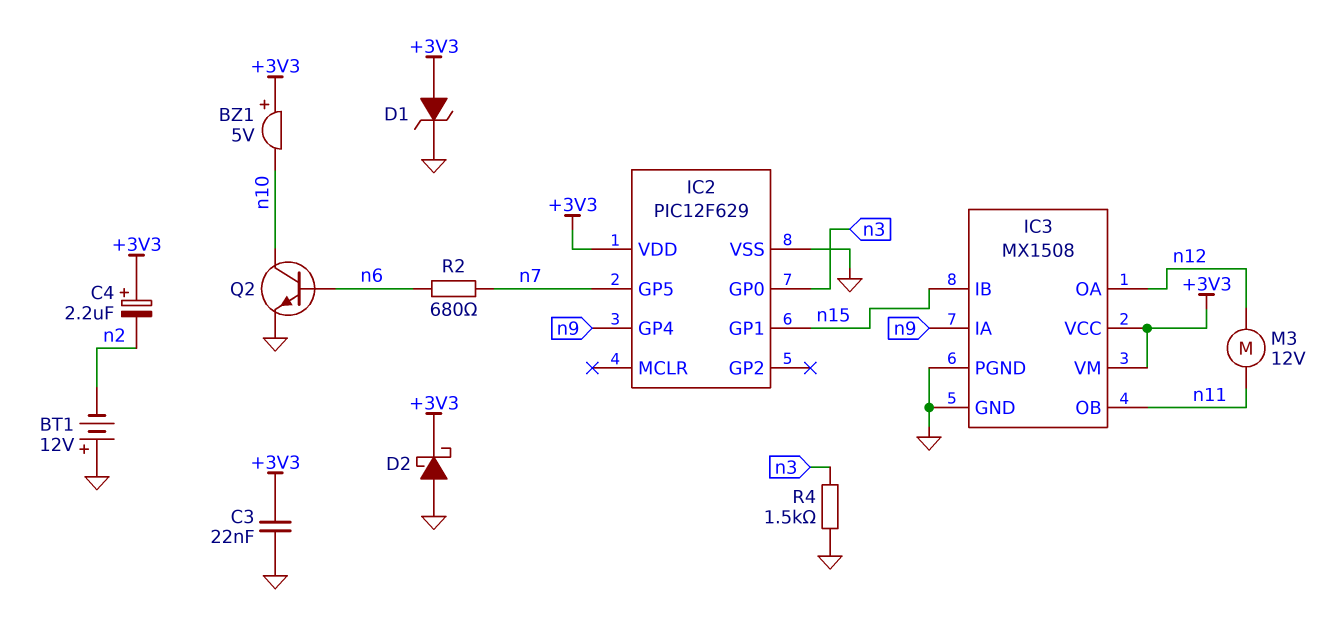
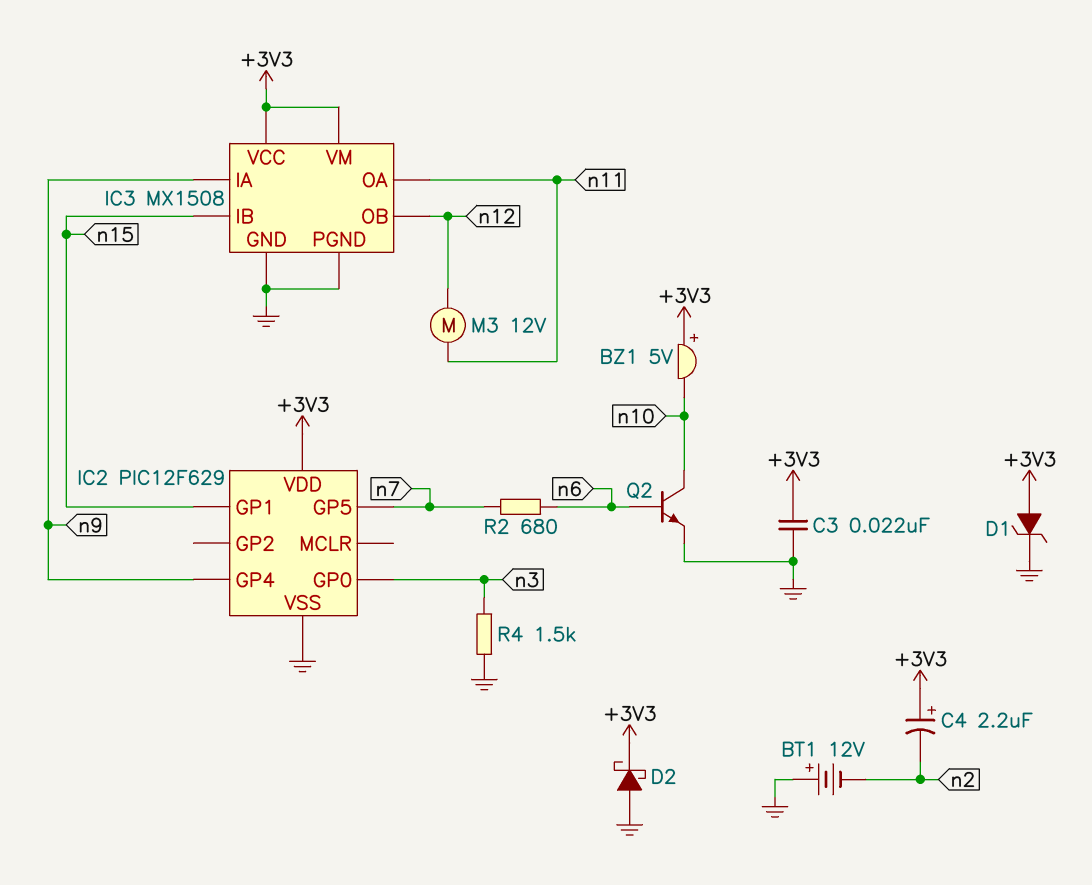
IC3 pin OA: n12 -> n11
IC3 pin OB: n11 -> n12

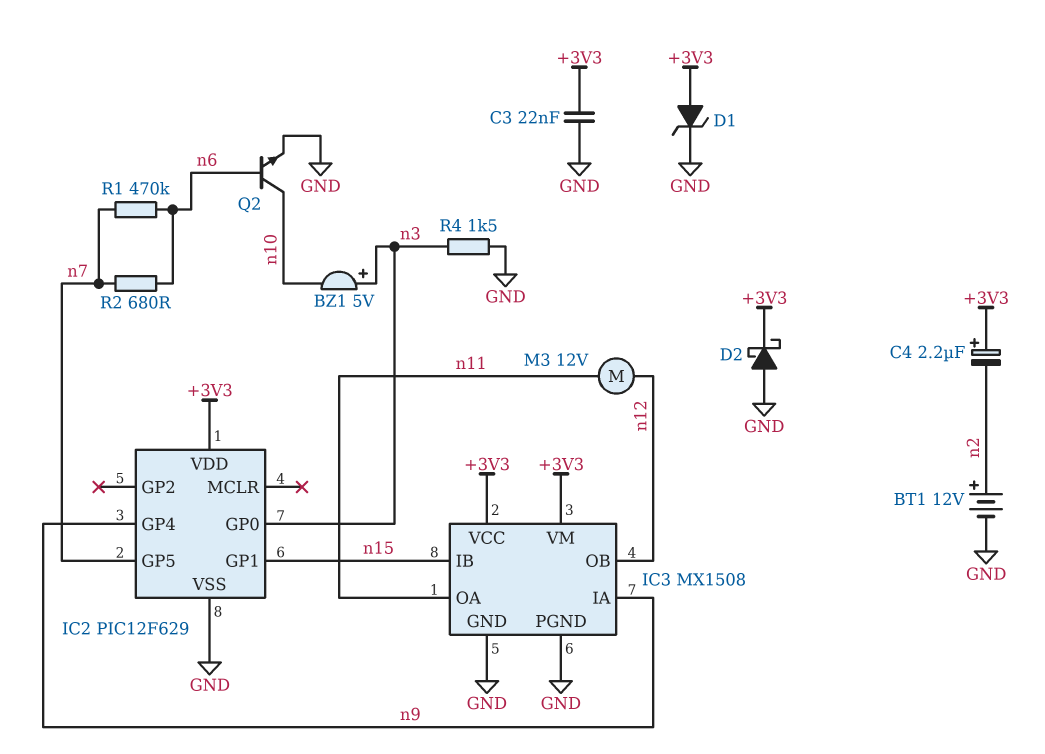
BT1: 12V (plus GND, minus n2) -> 12V (plus n2, minus GND)
BZ1: buzzer 5V (plus +3V3, minus n10) -> buzzer 5V (plus n3, minus n10)
R1: none -> 470k (n6, n7)

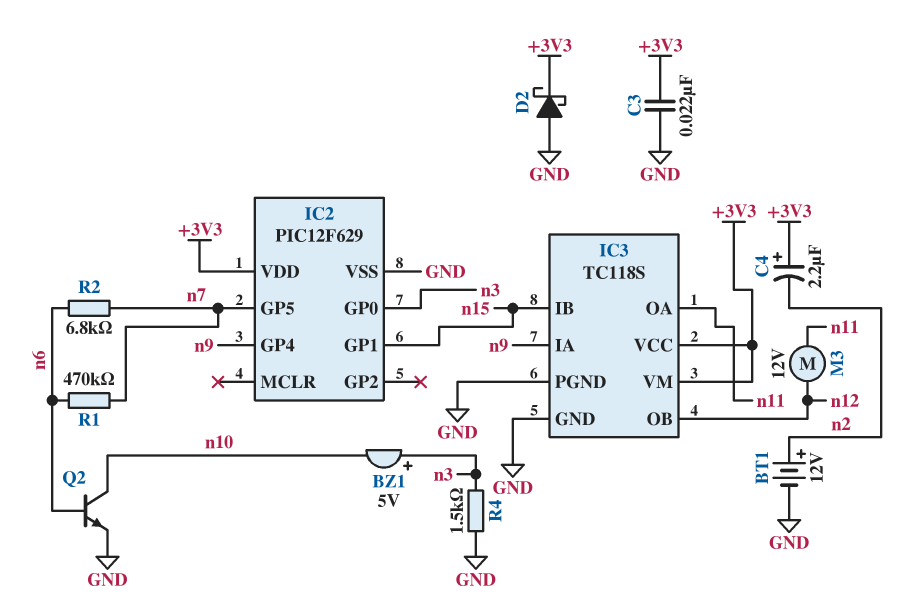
D1: zener (A +3V3, K GND) -> none
IC3: MX1508 -> TC118S
R2: 680 (n6, n7) -> 6.8k (n6, n7)

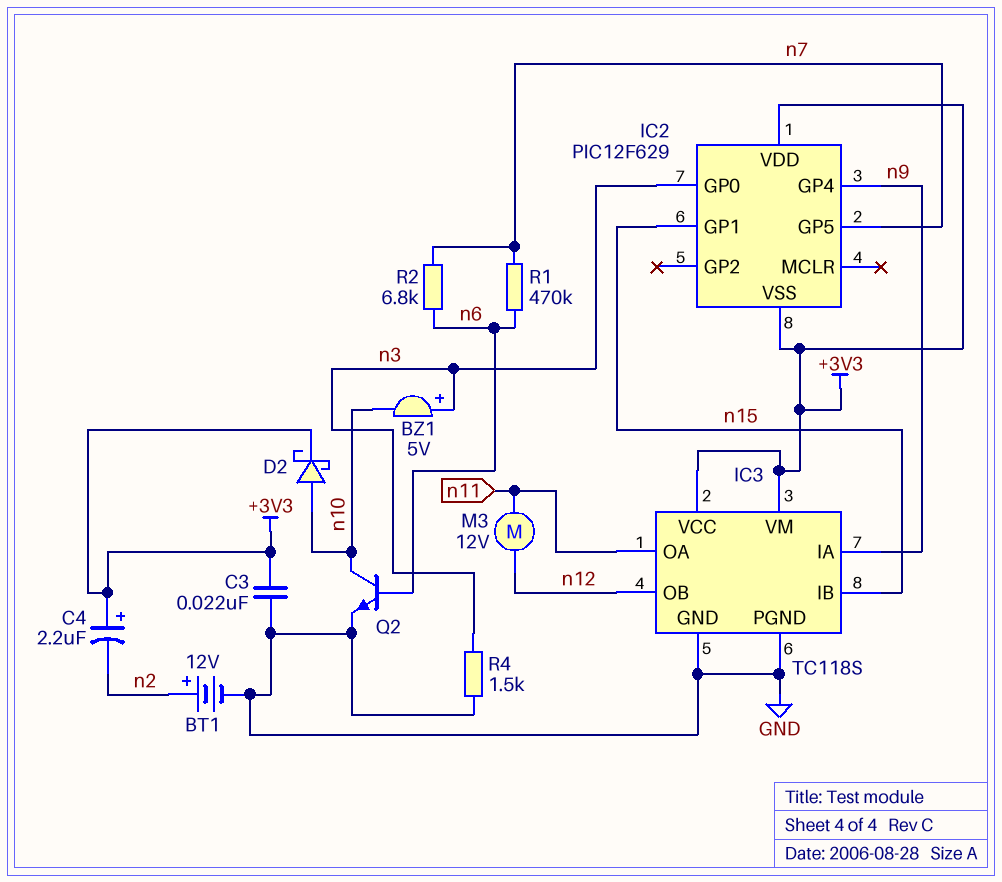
D2: schottky (A GND, K +3V3) -> schottky (A n10, K +3V3)
IC2 pin VSS: GND -> +3V3

